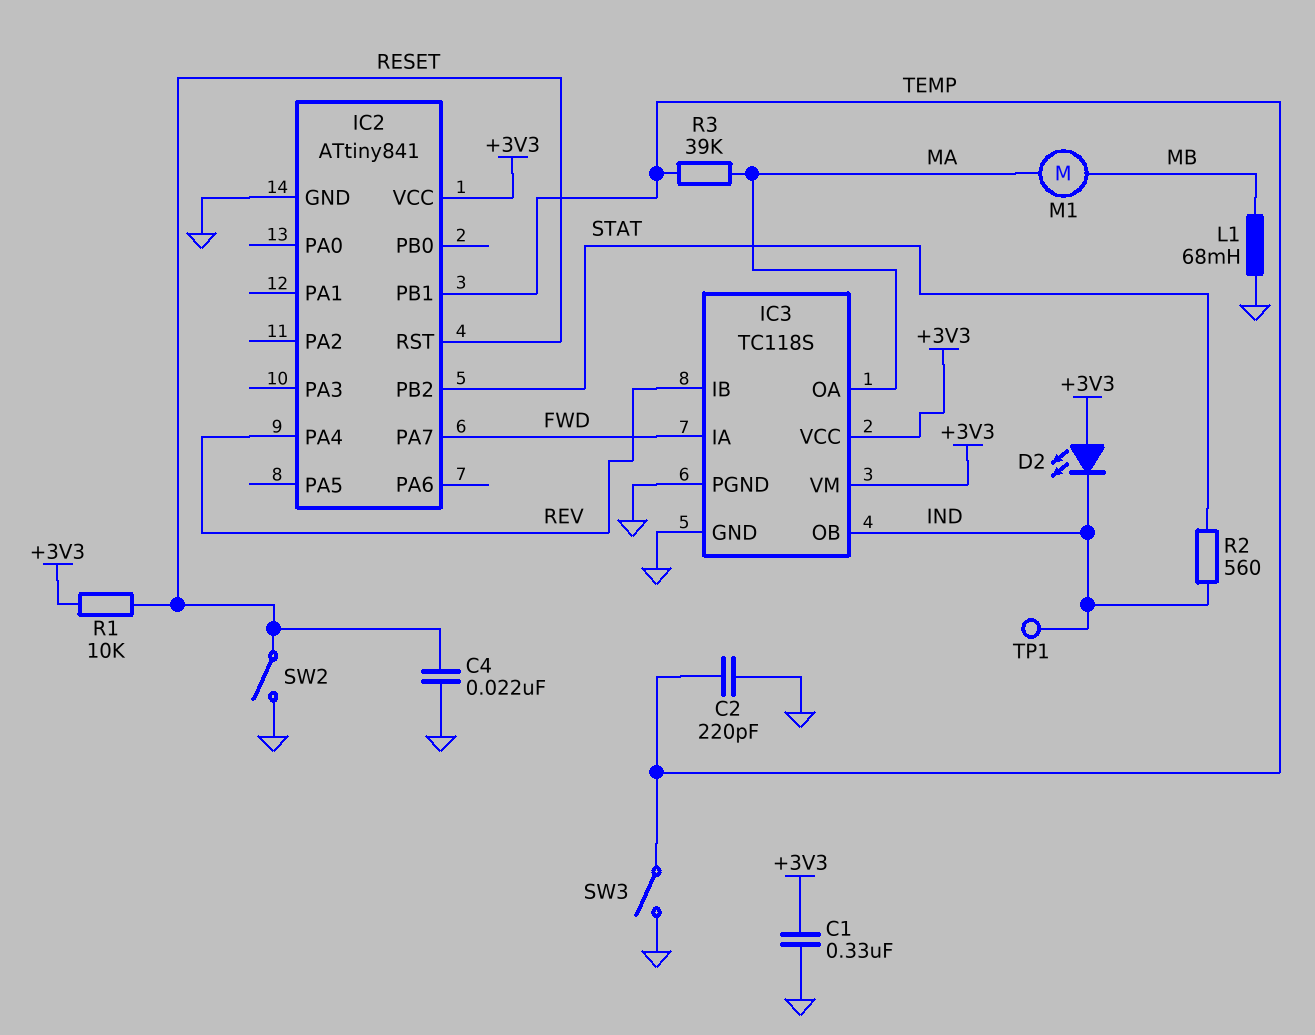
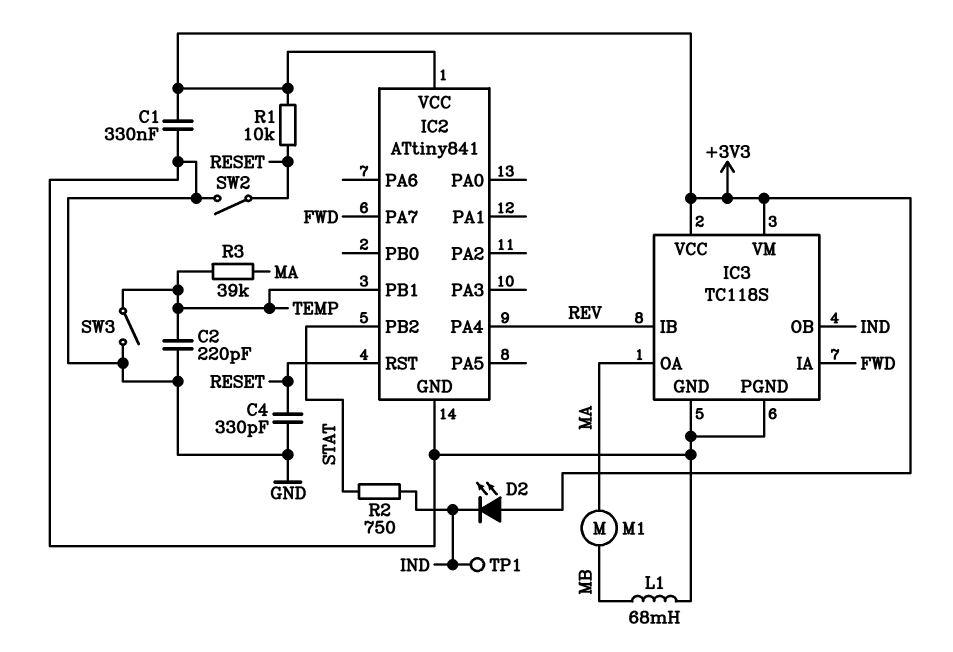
C4: 22nF (GND, RESET) -> 330pF (GND, RESET)
R2: 560 (IND, STAT) -> 750 (IND, STAT)

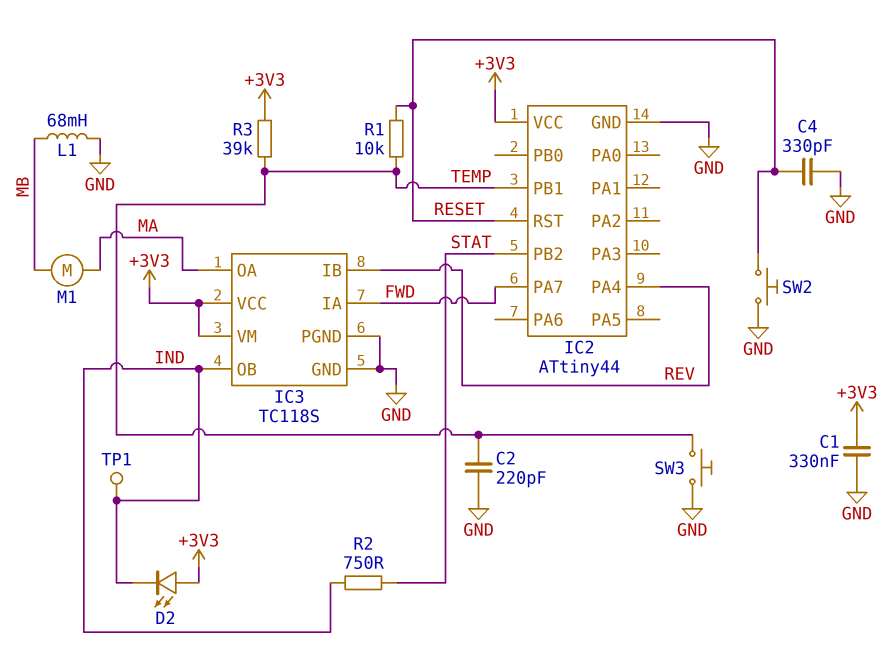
IC2: ATtiny841 -> ATtiny44
R1: 10k (+3V3, RESET) -> 10k (RESET, TEMP)
R3: 39k (MA, TEMP) -> 39k (+3V3, TEMP)
SW2: switch (GND, RESET) -> button (GND, RESET)
SW3: switch (GND, TEMP) -> button (GND, TEMP)

